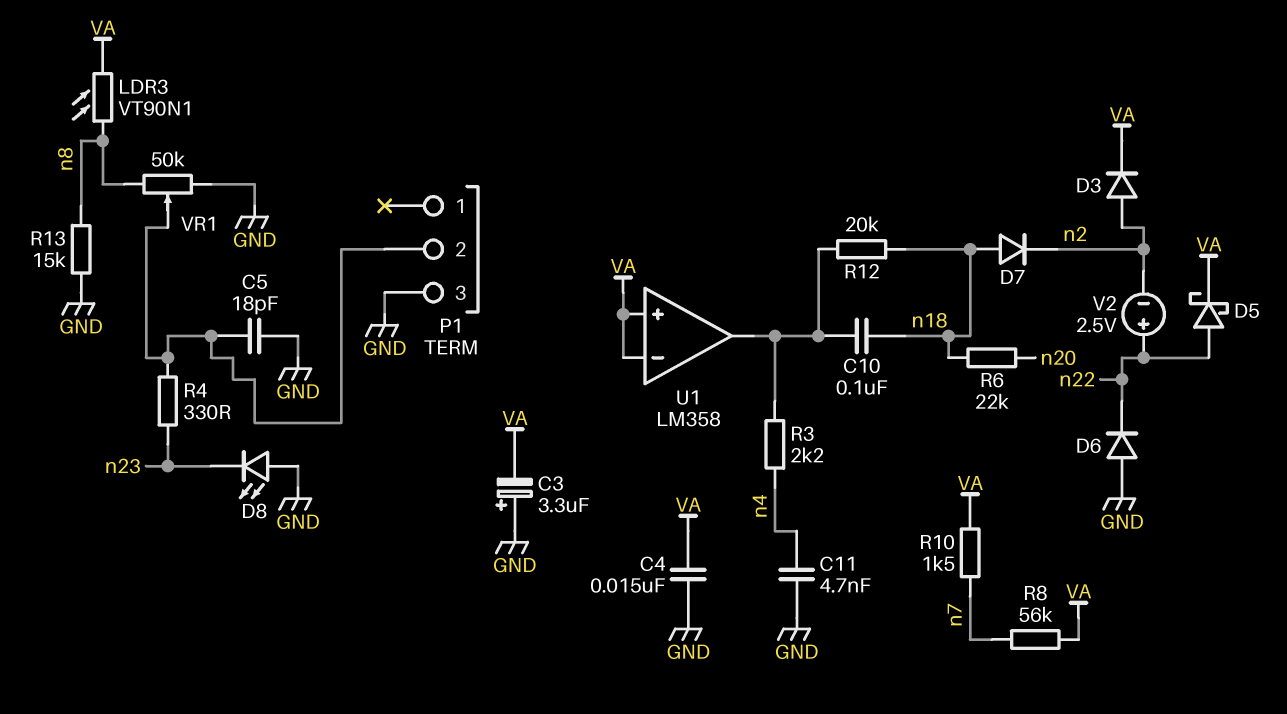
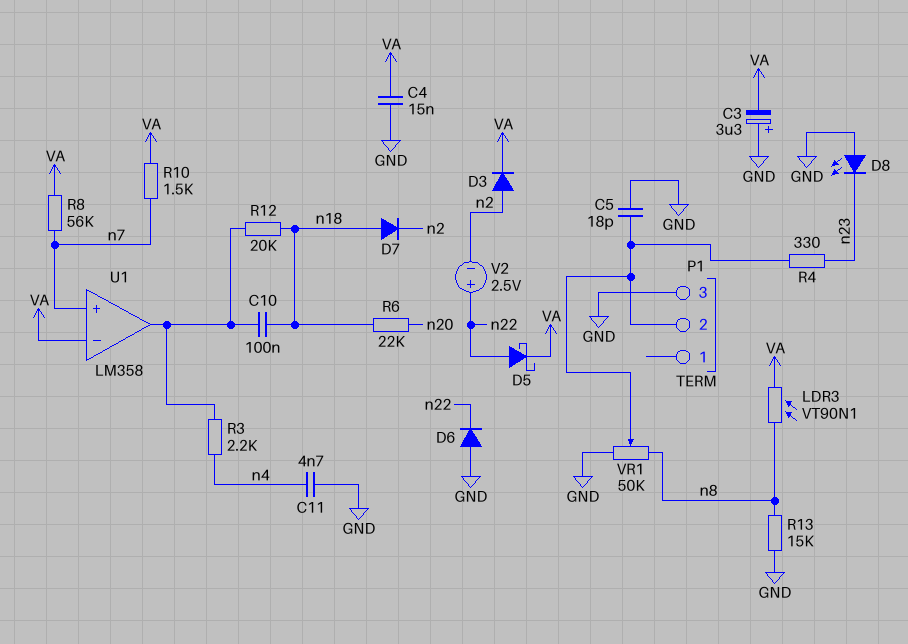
U1 pin in+: VA -> n7

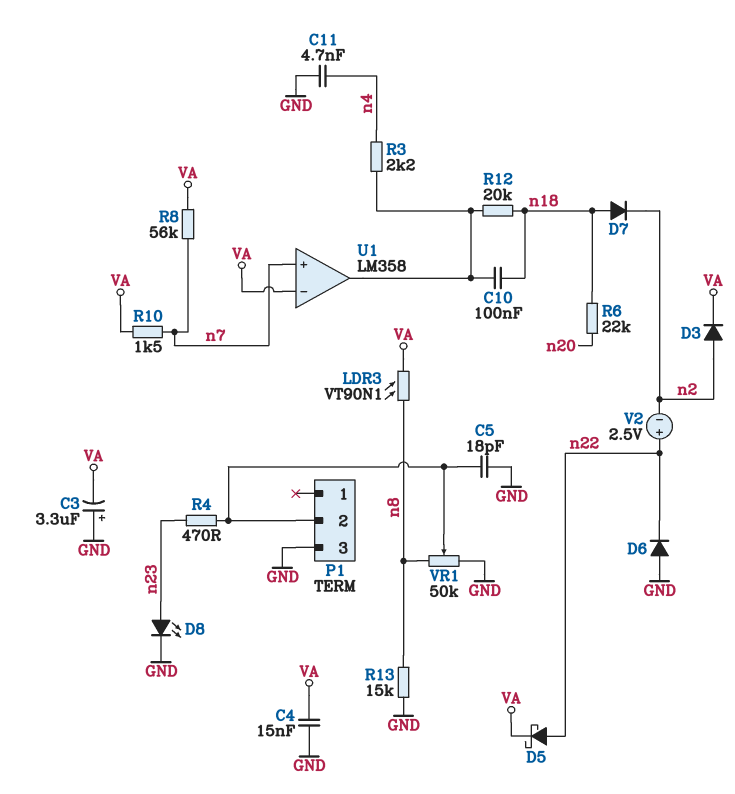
D8: LED (A GND, K n23) -> LED (A n23, K GND)
R4: 330 (P1/2, n23) -> 470 (P1/2, n23)

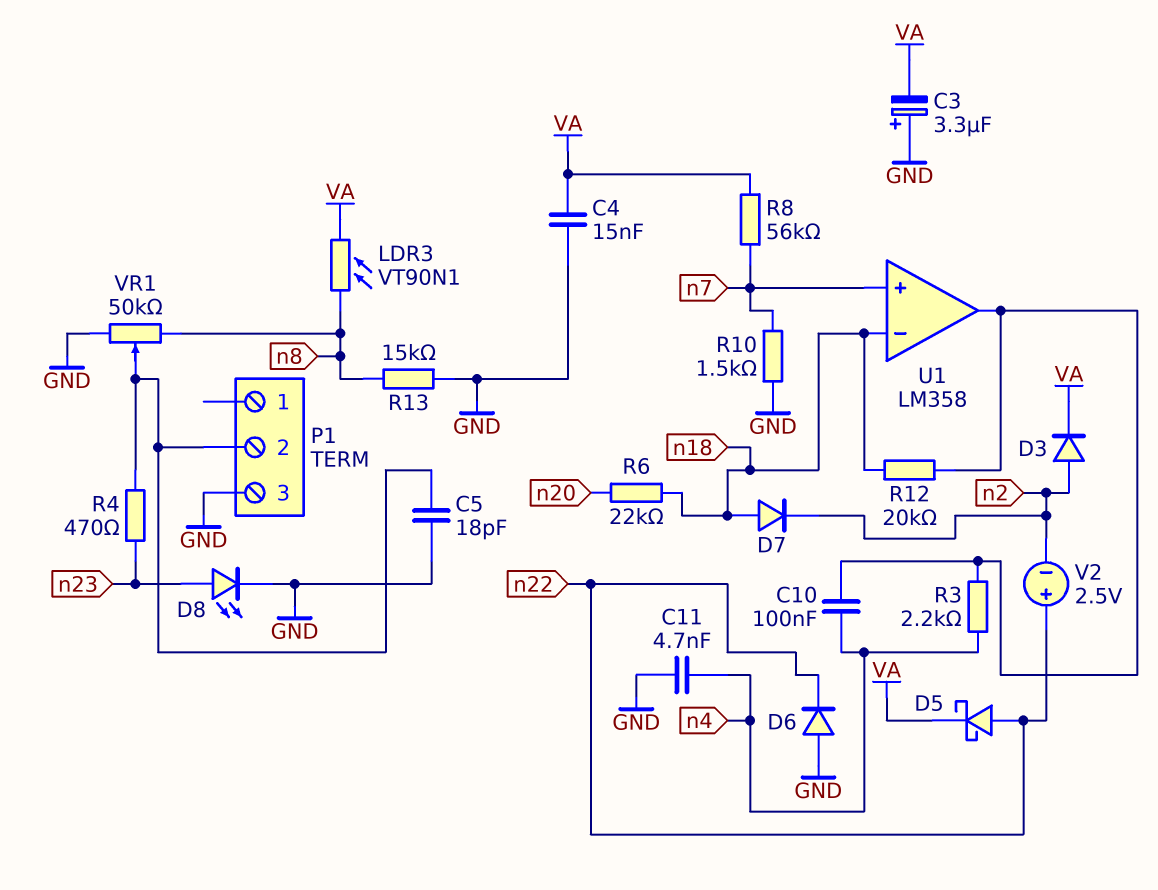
C10: 100nF (U1/out, n18) -> 100nF (U1/out, n4)
R10: 1.5k (VA, n7) -> 1.5k (GND, n7)
U1 pin in-: VA -> n18

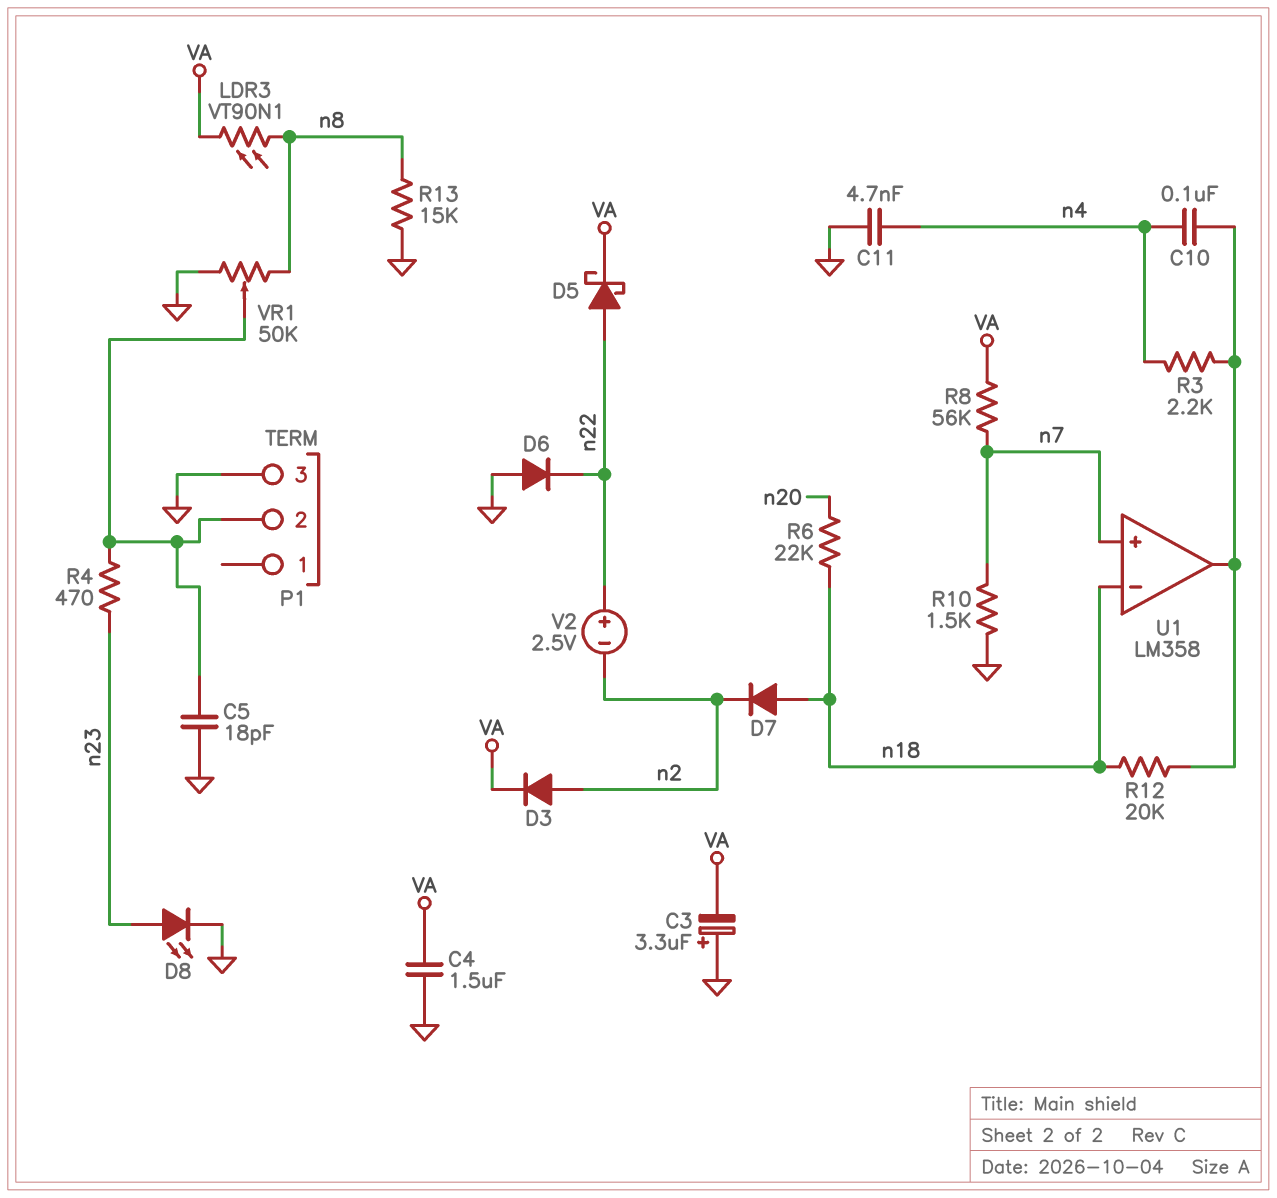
C4: 15nF (GND, VA) -> 1.5uF (GND, VA)

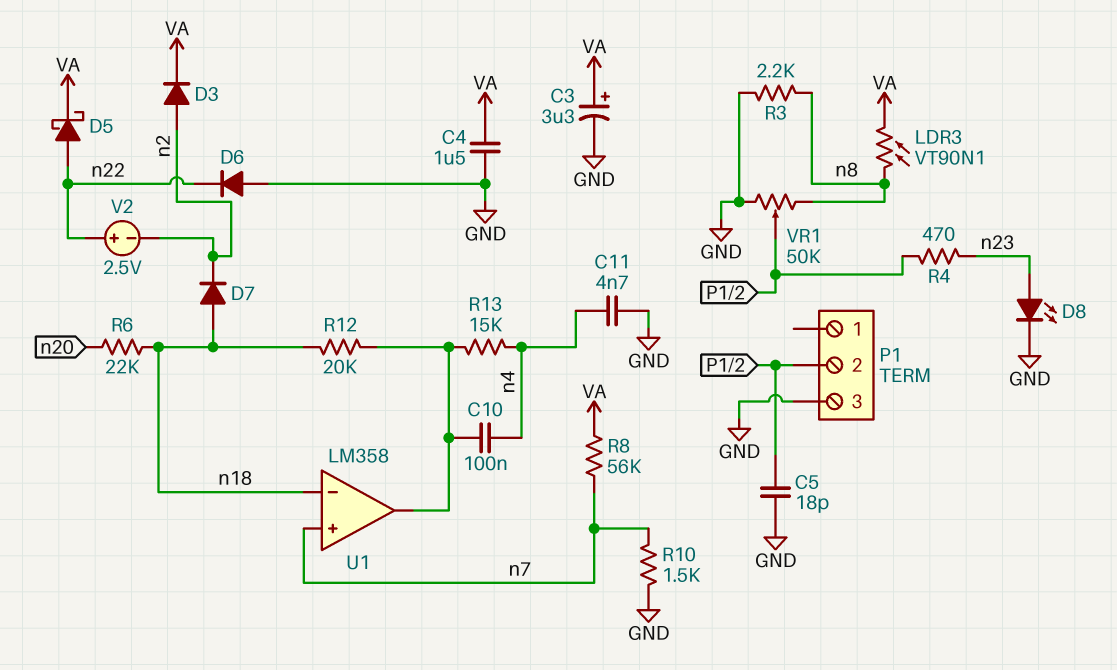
C3: 3.3uF (plus GND, minus VA) -> 3.3uF (plus VA, minus GND)
R3: 2.2k (U1/out, n4) -> 2.2k (GND, n8)
R13: 15k (GND, n8) -> 15k (U1/out, n4)

